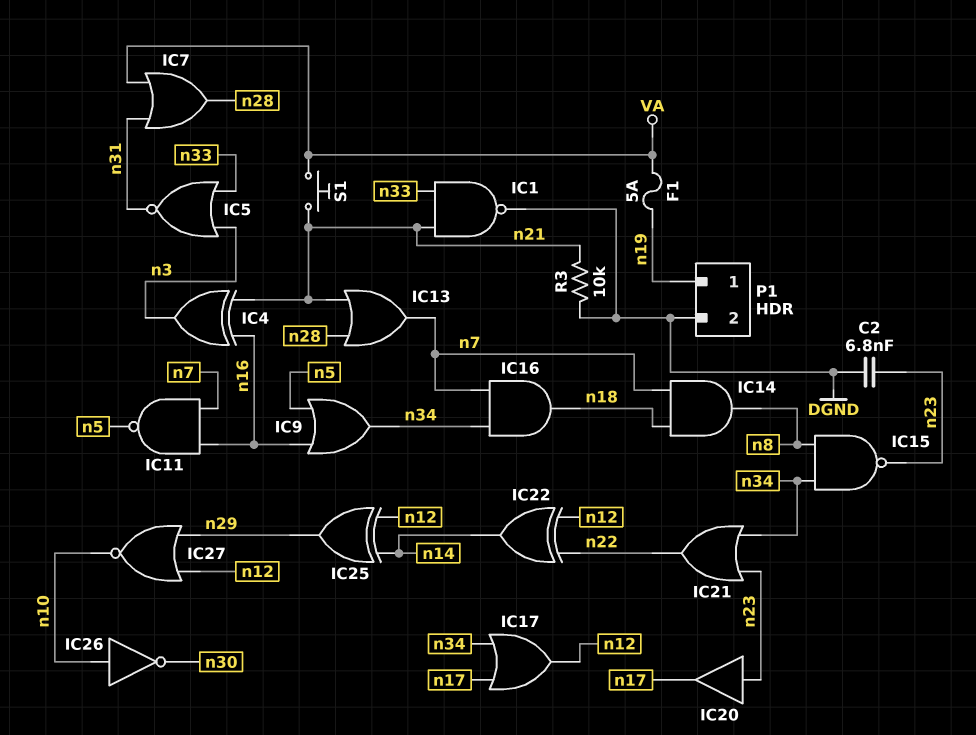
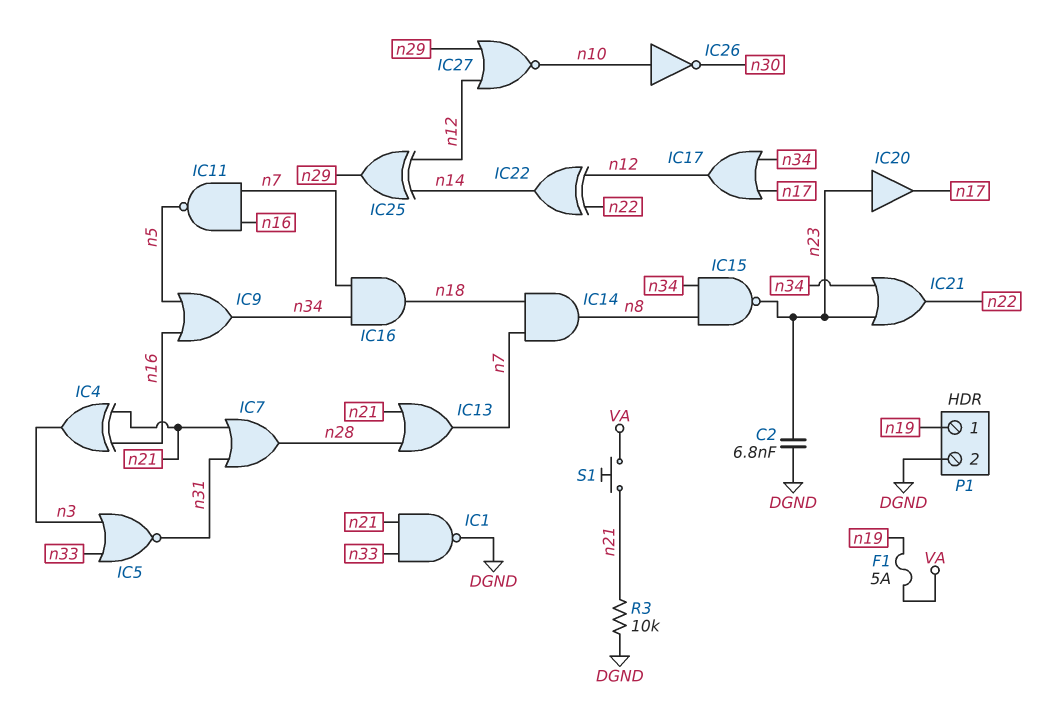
IC7: OR (in VA, in n31, out n28) -> OR (in n21, in n31, out n28)

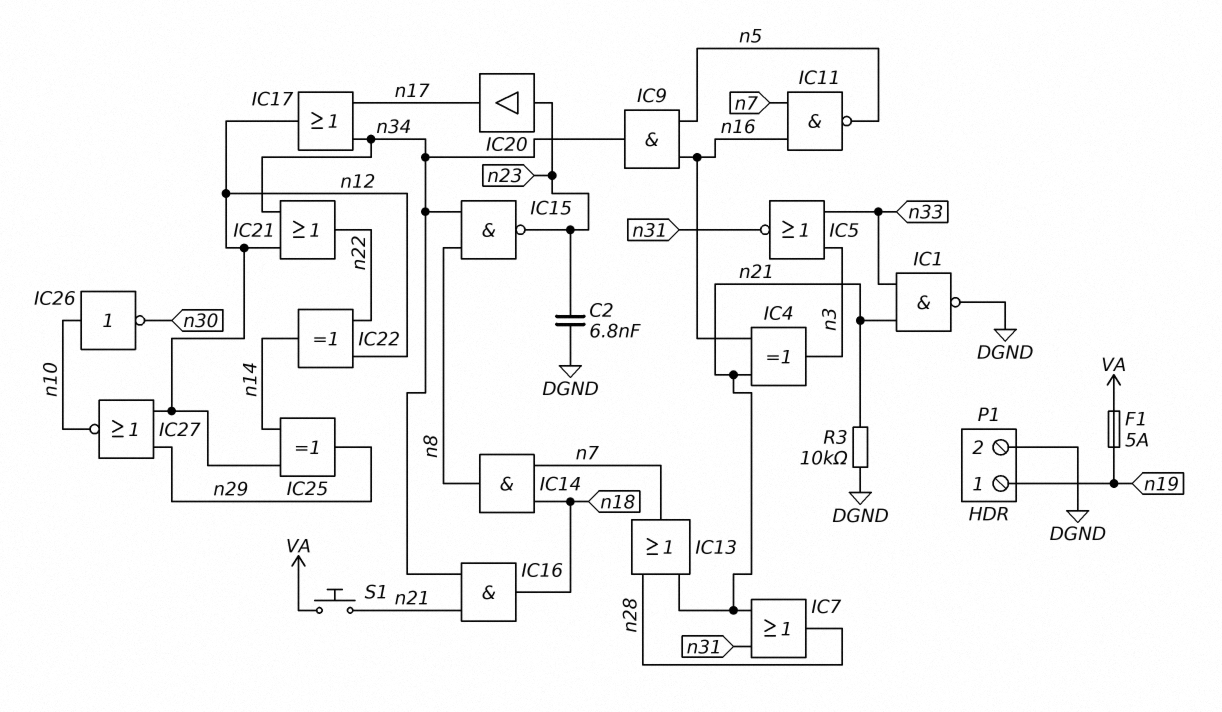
IC9: OR (in n5, in n16, out n34) -> AND (in n5, in n16, out n34)
IC16: AND (in n7, in n34, out n18) -> AND (in n21, in n34, out n18)
IC21: OR (in n23, in n34, out n22) -> OR (in n12, in n34, out n22)

